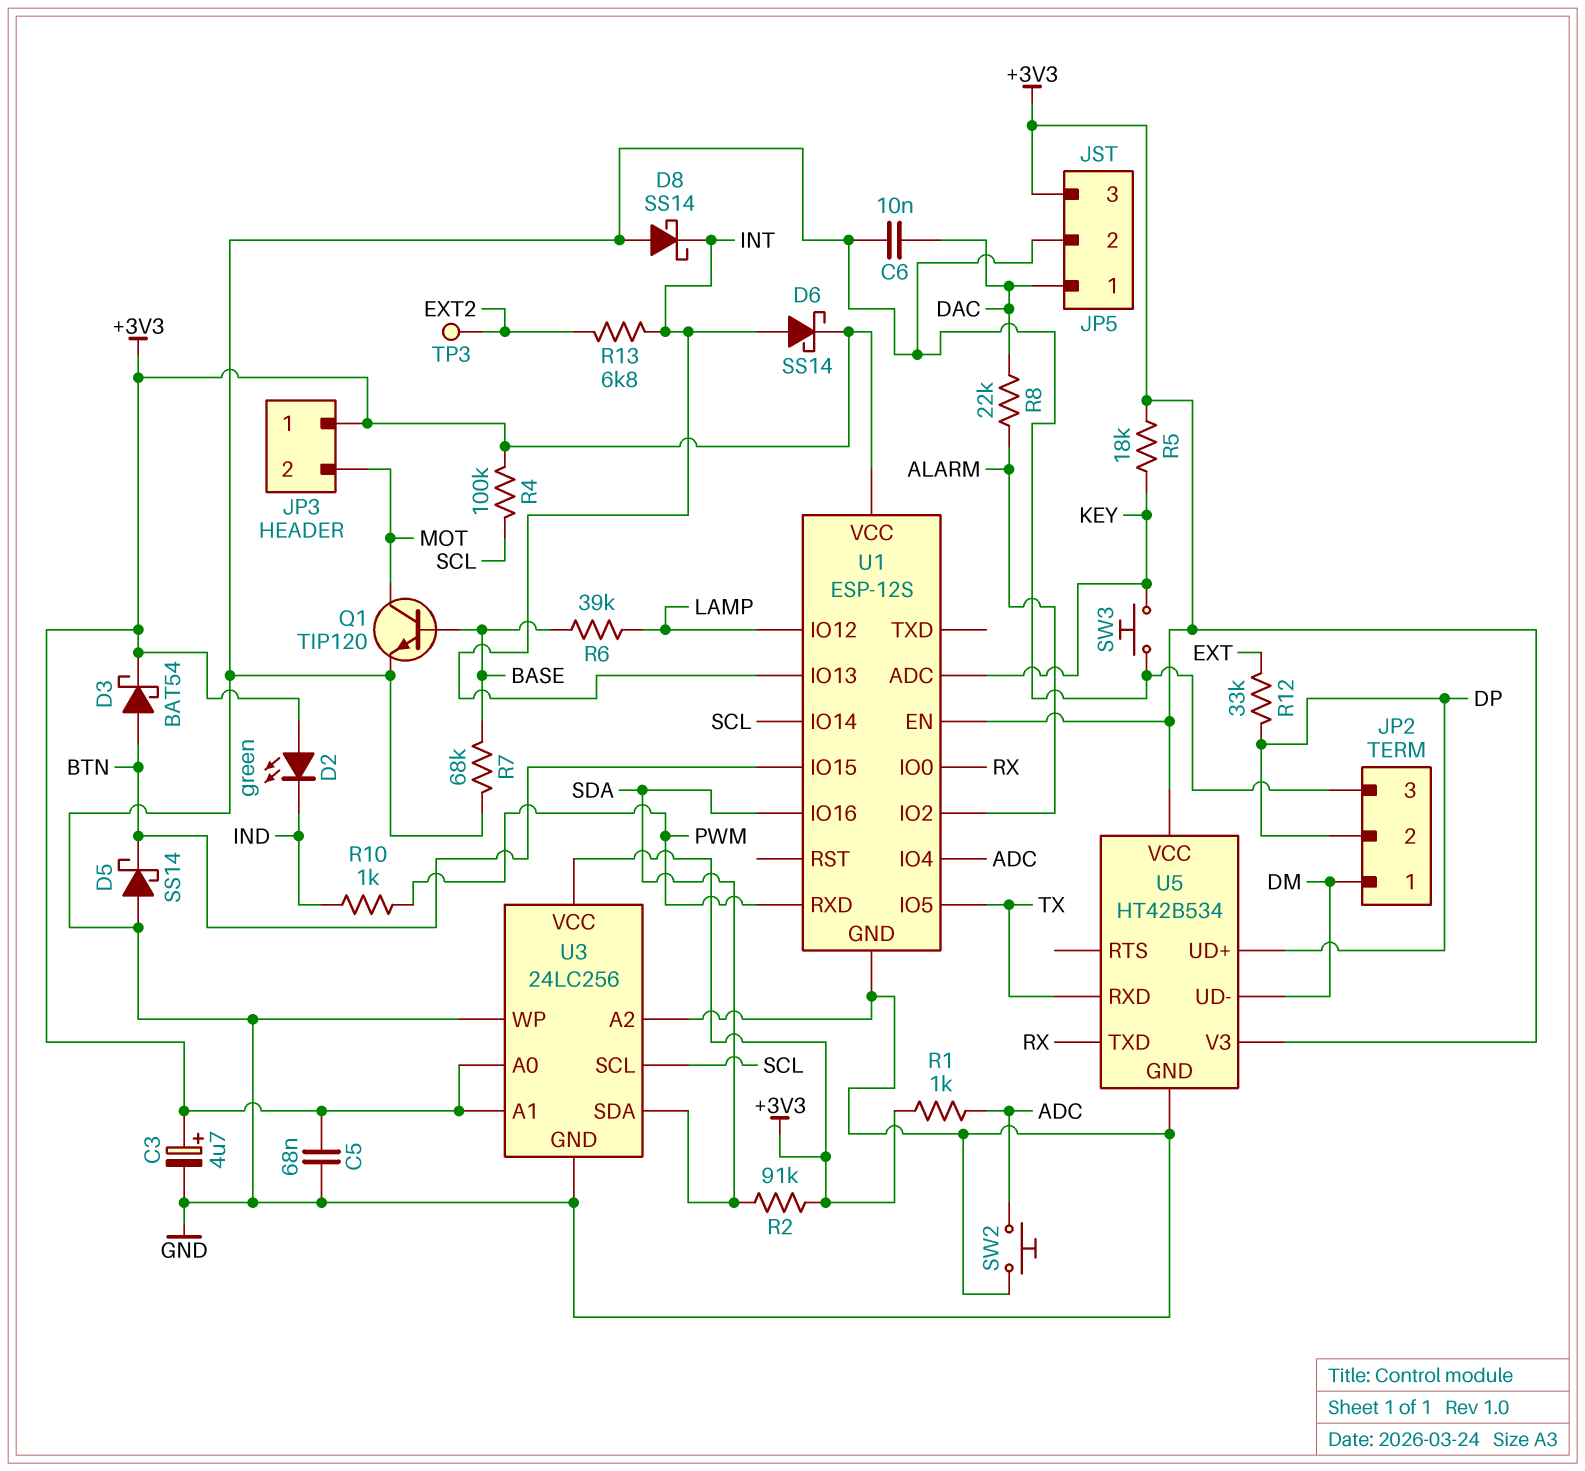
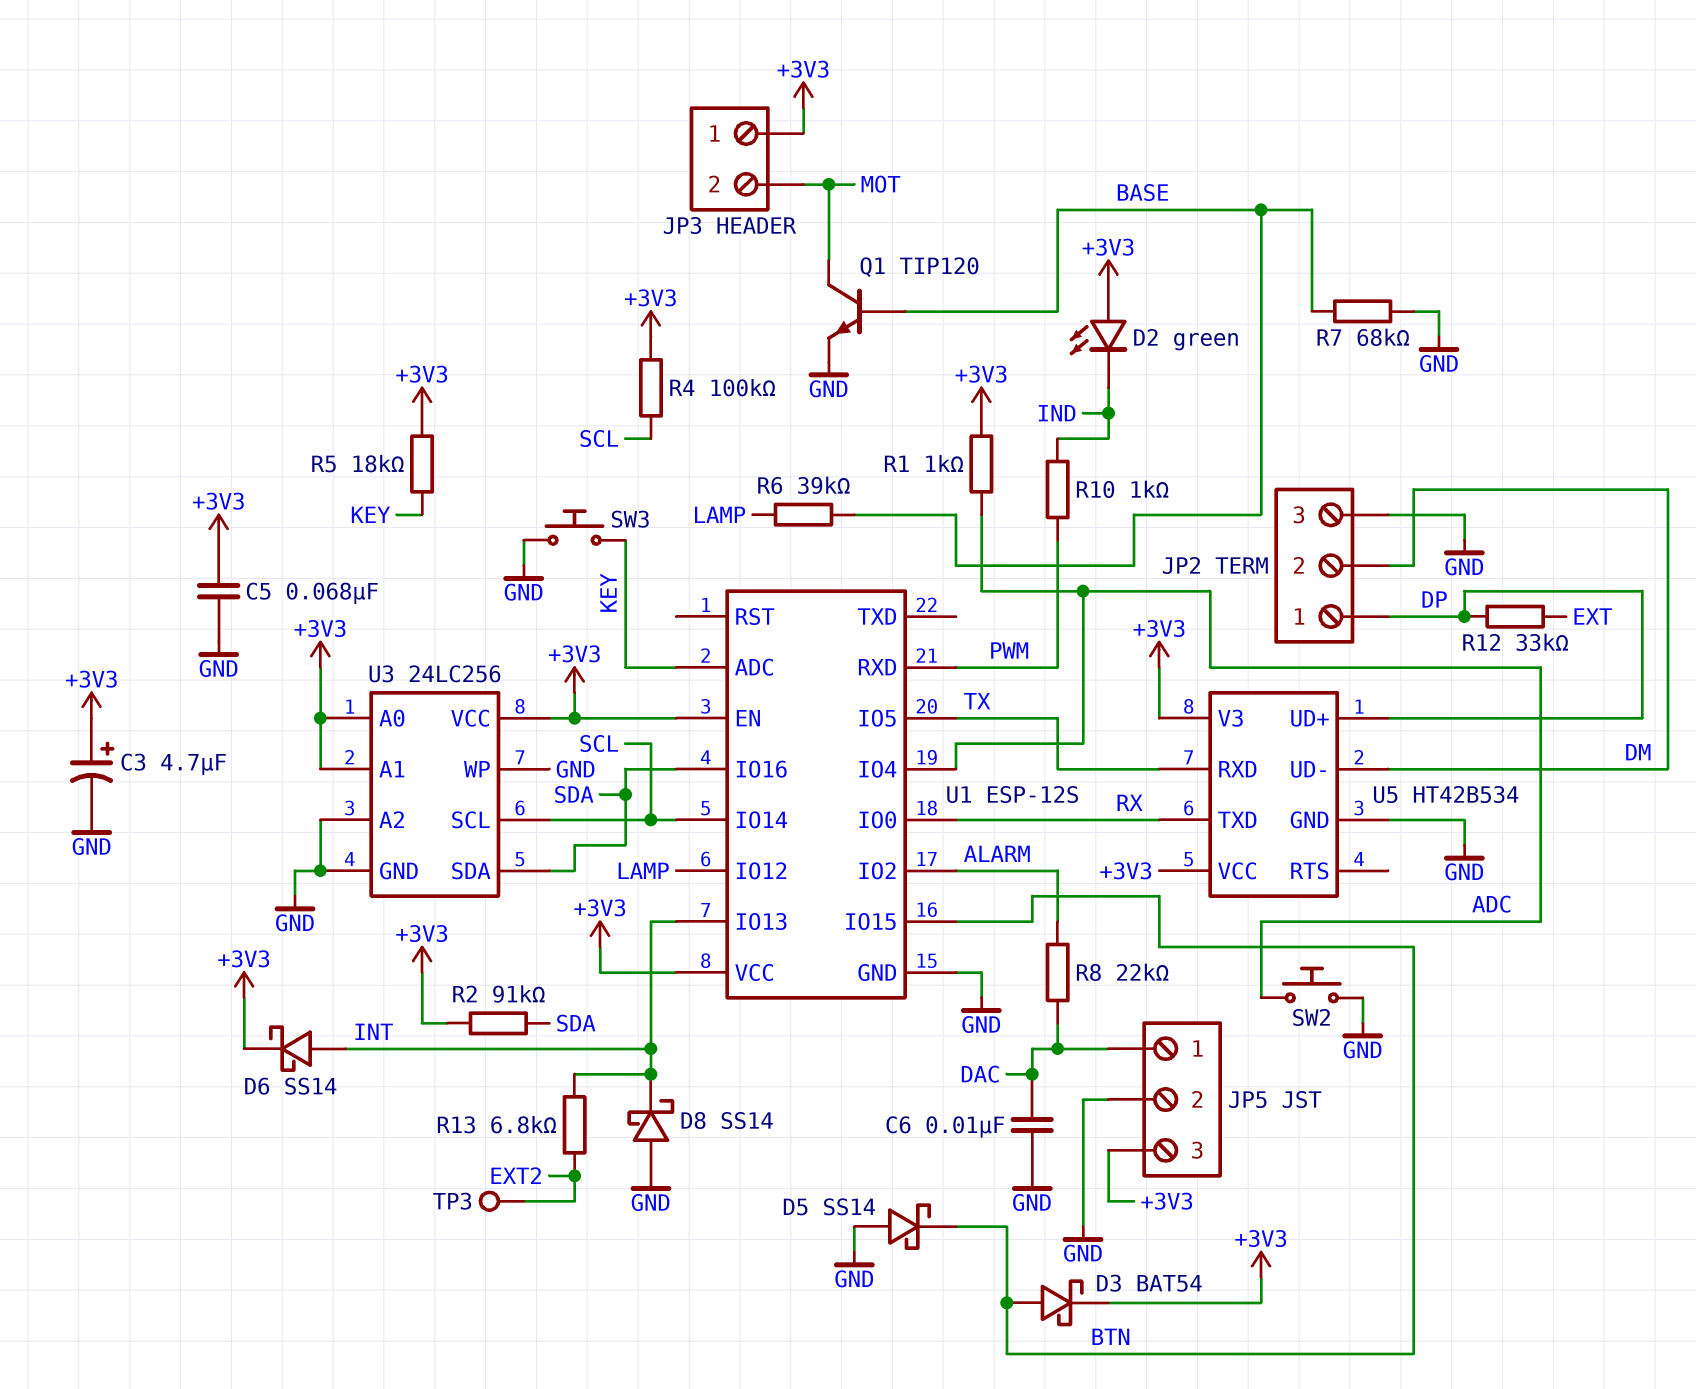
JP2 pin 1: DM -> DP
JP2 pin 2: DP -> DM

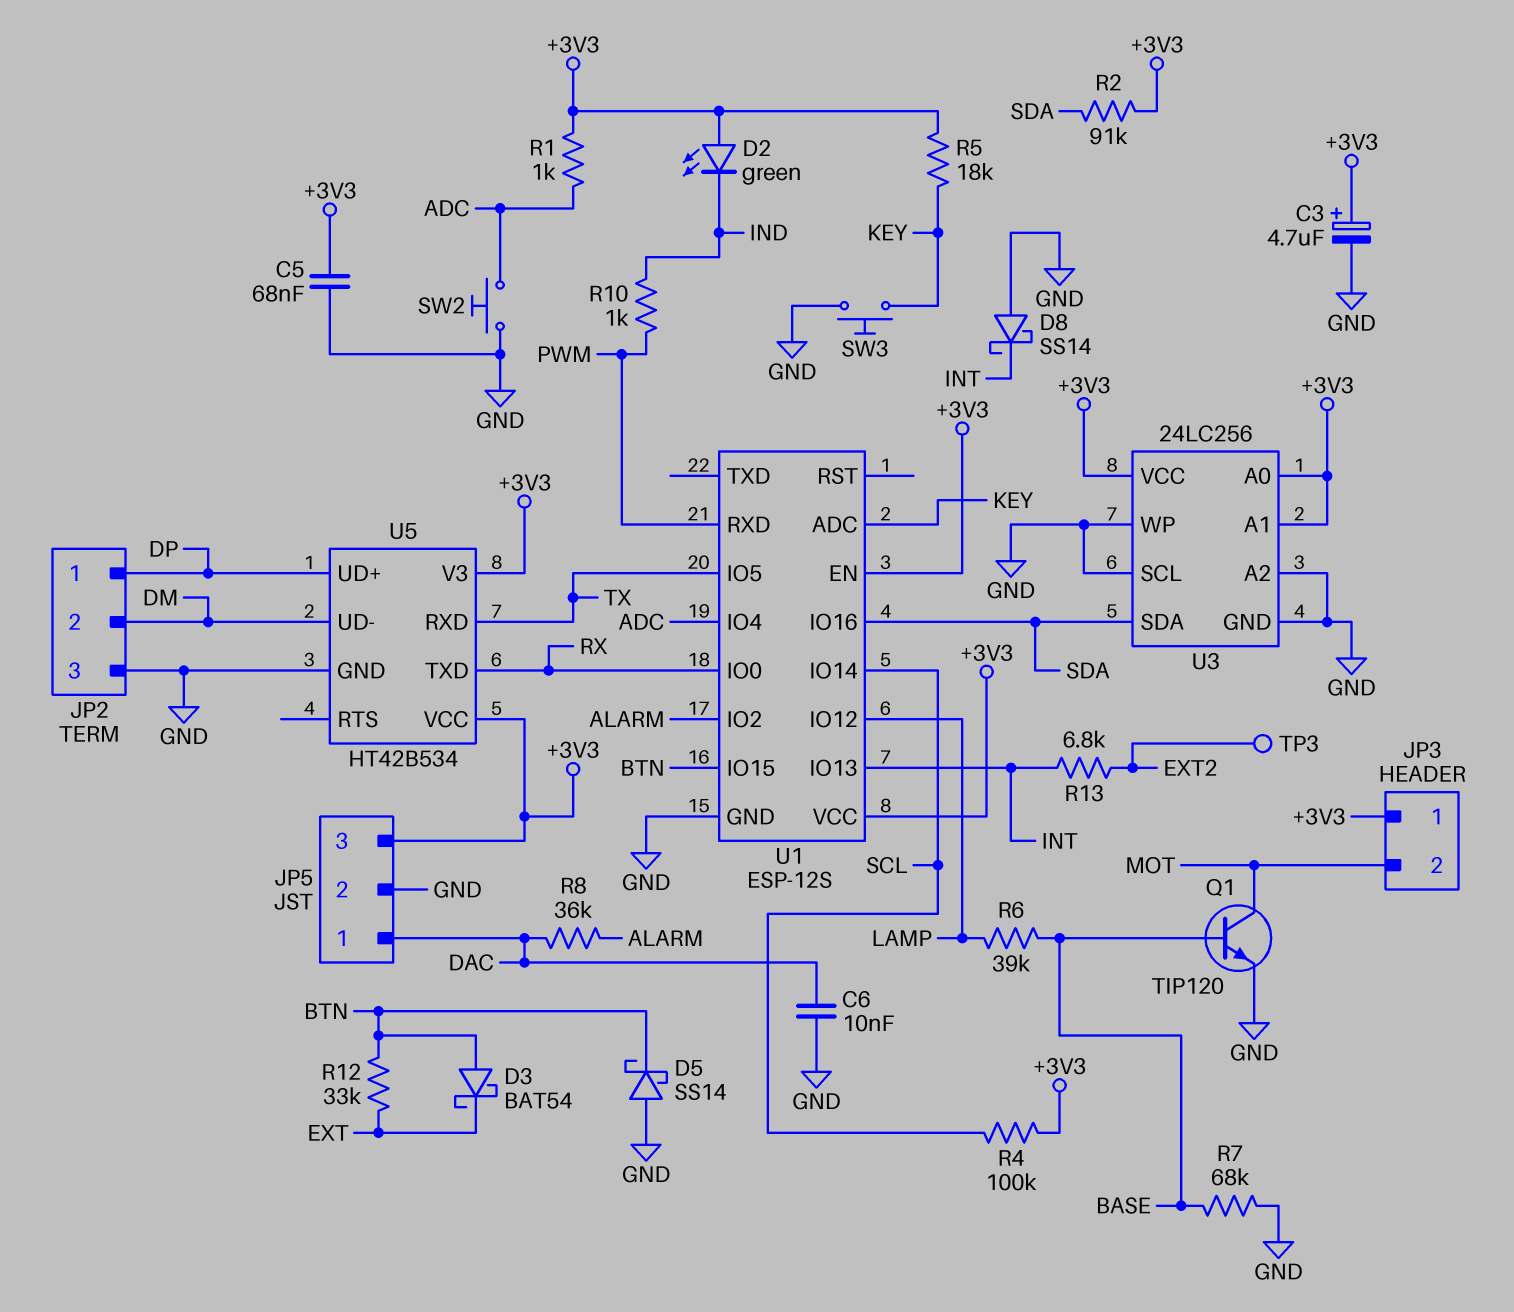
D3: schottky BAT54 (A BTN, K +3V3) -> schottky BAT54 (A BTN, K EXT)
D6: schottky SS14 (A INT, K +3V3) -> none
R8: 22k (ALARM, DAC) -> 36k (ALARM, DAC)
R12: 33k (DP, EXT) -> 33k (BTN, EXT)
U3 pin SCL: SCL -> GND

